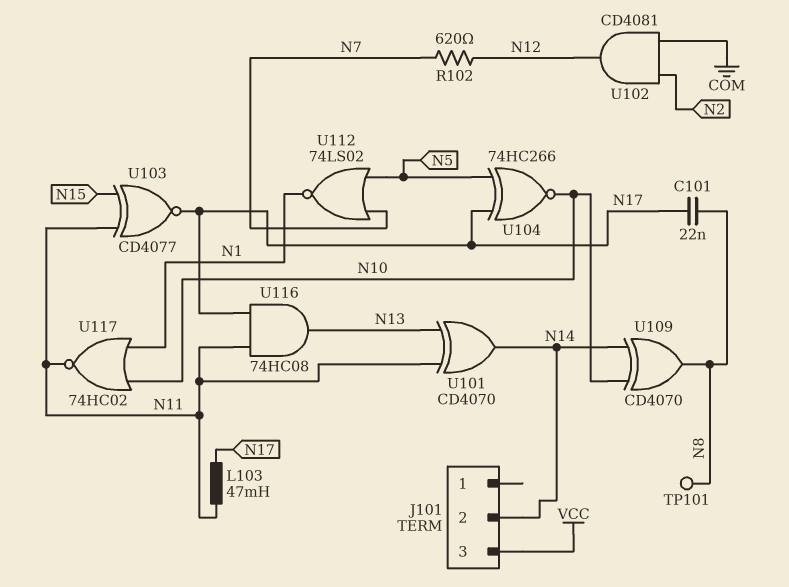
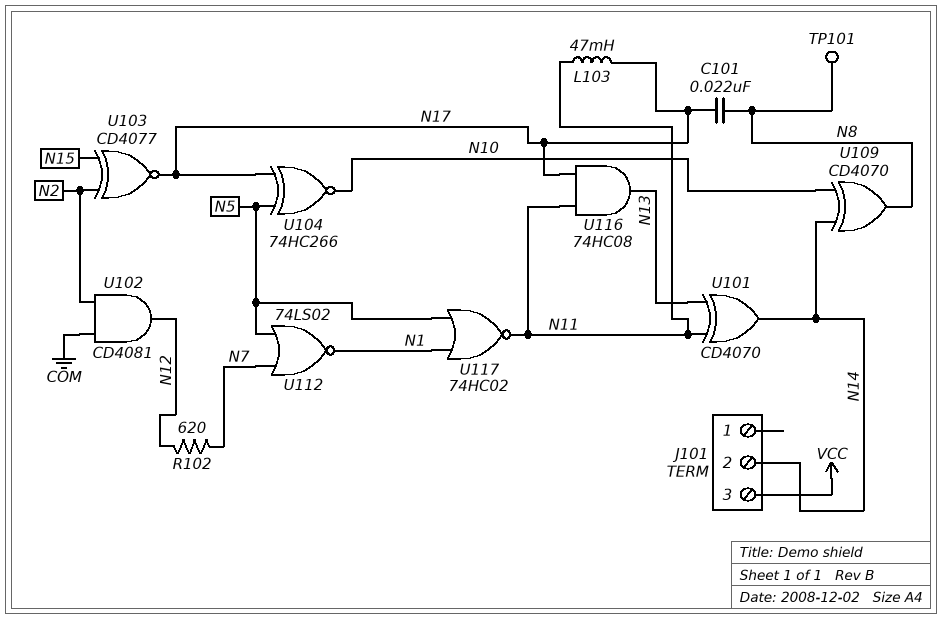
U103: XNOR CD4077 (in N11, in N15, out N17) -> XNOR CD4077 (in N2, in N15, out N17)
U117: NOR 74HC02 (in N1, in N10, out N11) -> NOR 74HC02 (in N1, in N5, out N11)

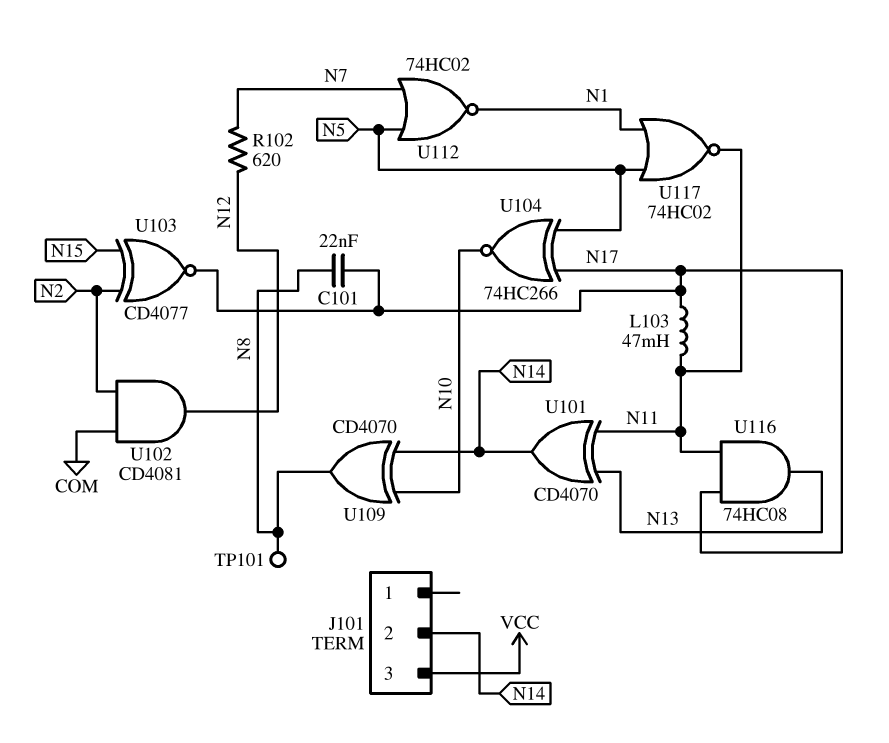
U112: NOR 74LS02 (in N5, in N7, out N1) -> NOR 74HC02 (in N5, in N7, out N1)

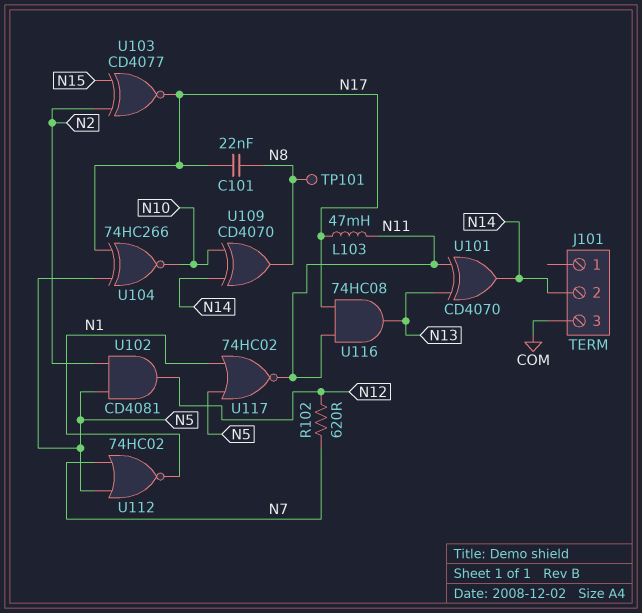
J101 pin 3: VCC -> COM
U102: AND CD4081 (in COM, in N2, out N12) -> AND CD4081 (in N2, in N5, out N12)

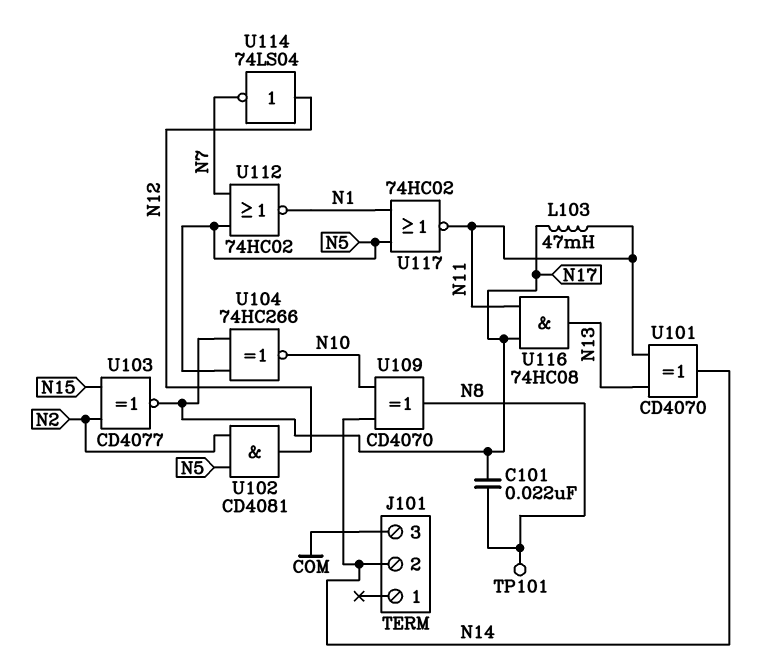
R102: 620 (N7, N12) -> none
U114: none -> NOT 74LS04 (in N12, out N7)

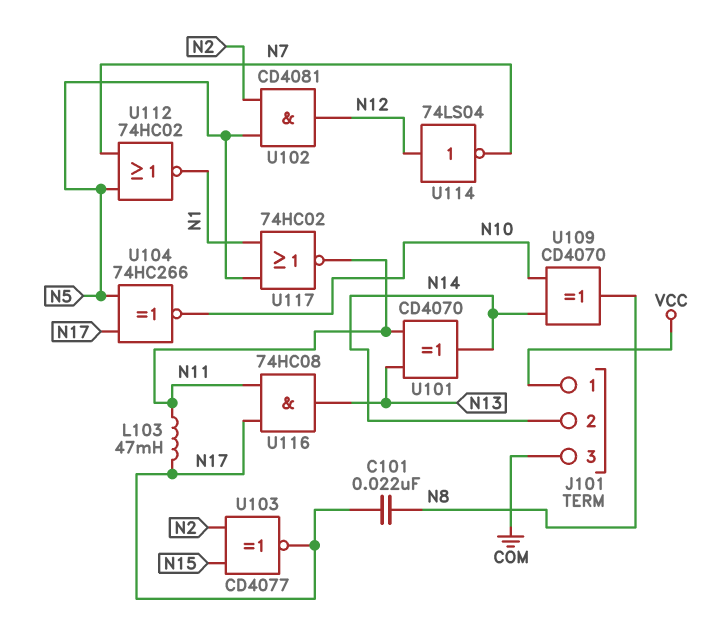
J101 pin 1: none -> VCC
TP101: test point (N8) -> none

